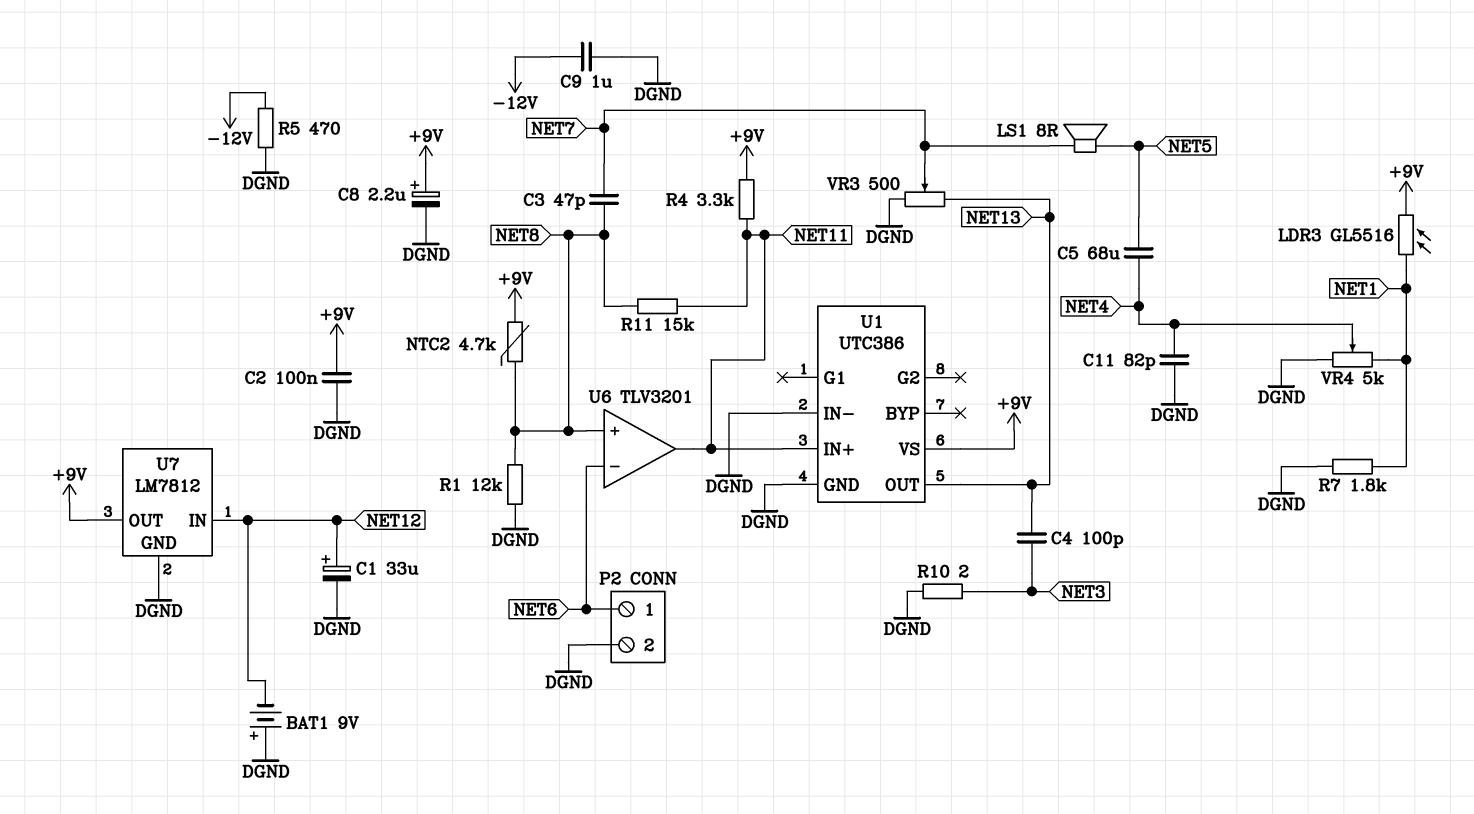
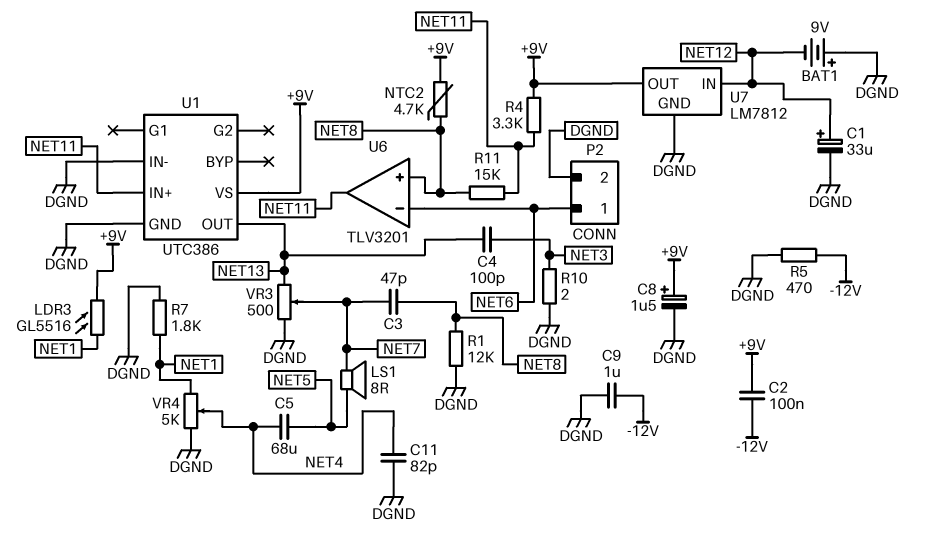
C2: 100nF (+9V, DGND) -> 100nF (+9V, -12V)
C8: 2.2uF (plus +9V, minus DGND) -> 1.5uF (plus +9V, minus DGND)

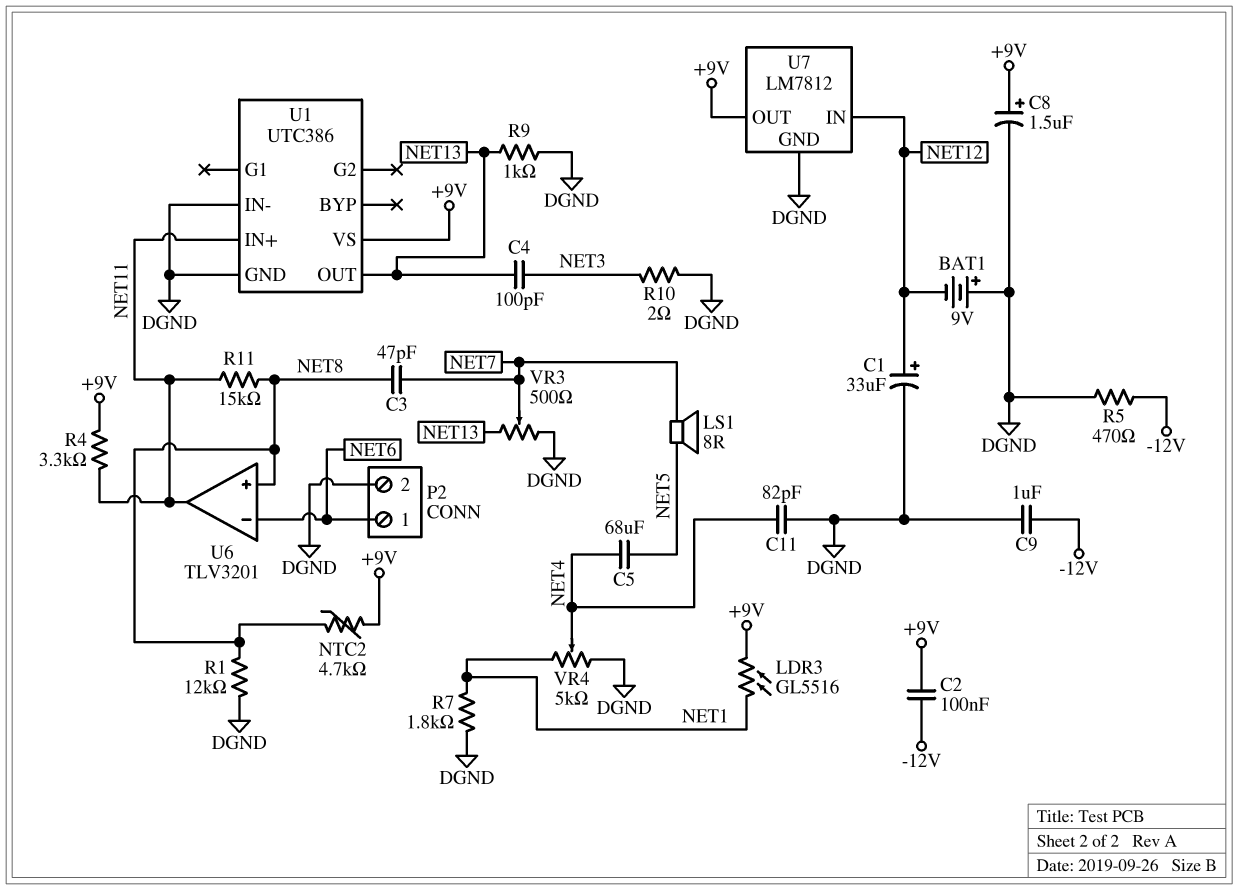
R9: none -> 1k (DGND, NET13)

